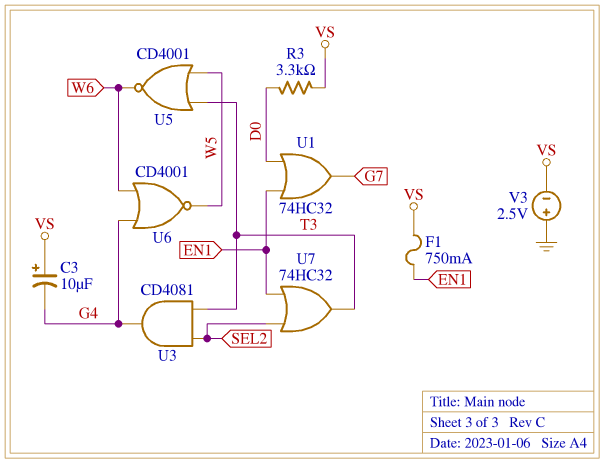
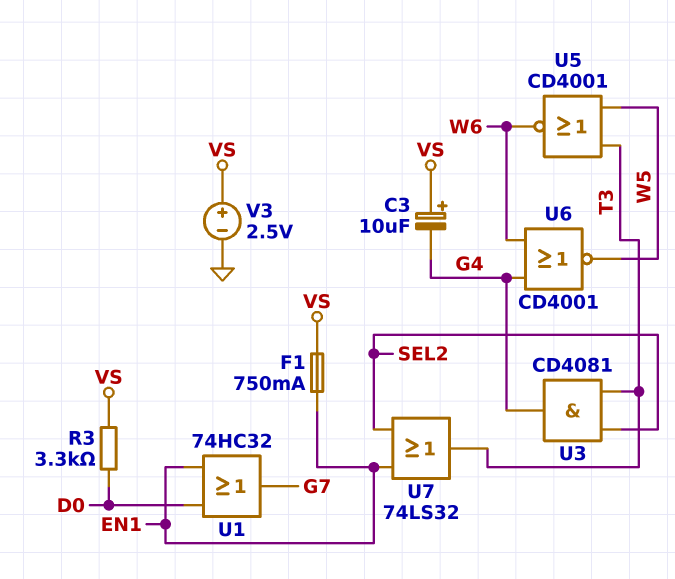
U7: OR 74HC32 (in EN1, in SEL2, out T3) -> OR 74LS32 (in EN1, in SEL2, out T3)
V3: 2.5V (plus GND, minus VS) -> 2.5V (plus VS, minus GND)

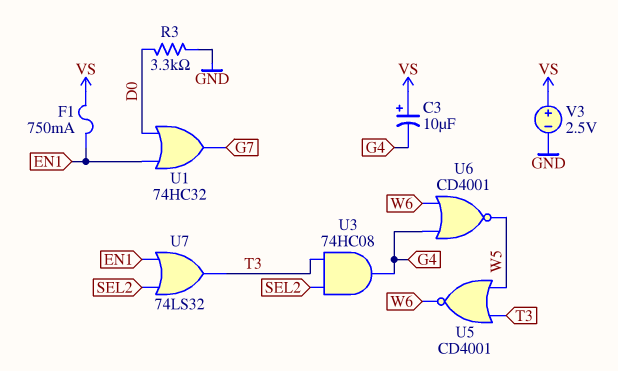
R3: 3.3k (D0, VS) -> 3.3k (D0, GND)
U3: AND CD4081 (in SEL2, in T3, out G4) -> AND 74HC08 (in SEL2, in T3, out G4)

